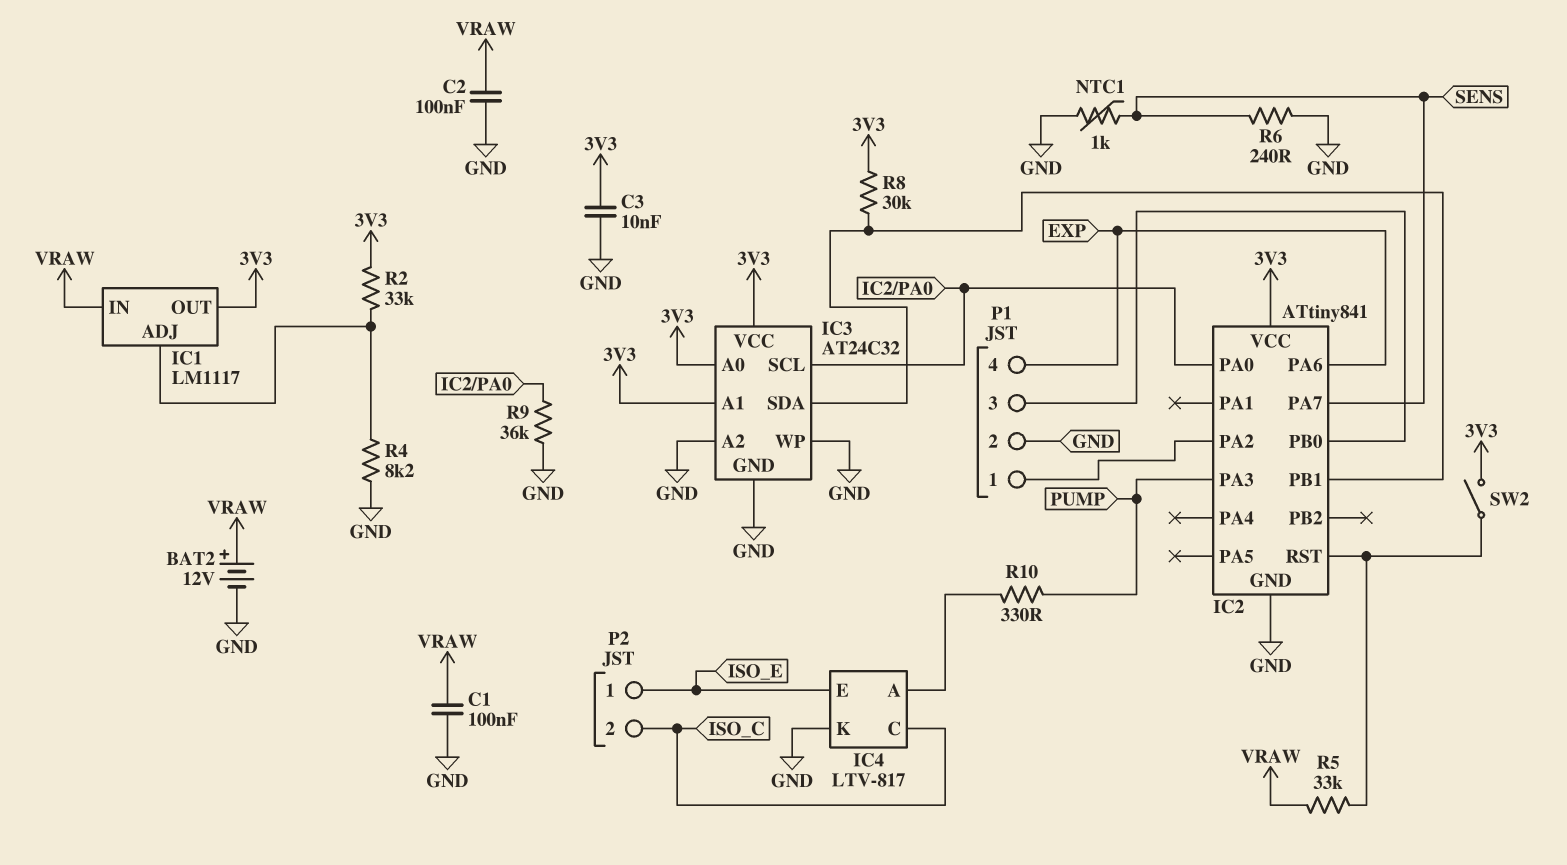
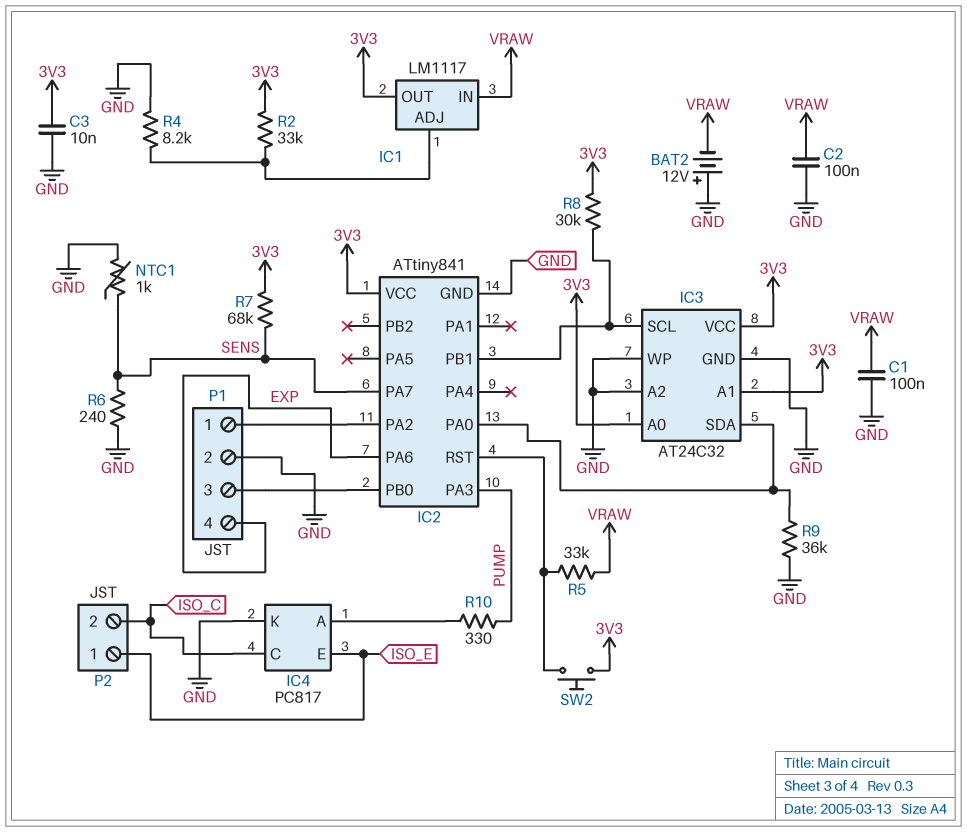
BAT2: 12V (plus VRAW, minus GND) -> 12V (plus GND, minus VRAW)
IC3 pin SCL: IC2/PA0 -> IC2/PB1
IC3 pin SDA: IC2/PB1 -> IC2/PA0
IC4: LTV-817 -> PC817
R7: none -> 68k (3V3, SENS)
SW2: switch (3V3, IC2/RST) -> button (3V3, IC2/RST)

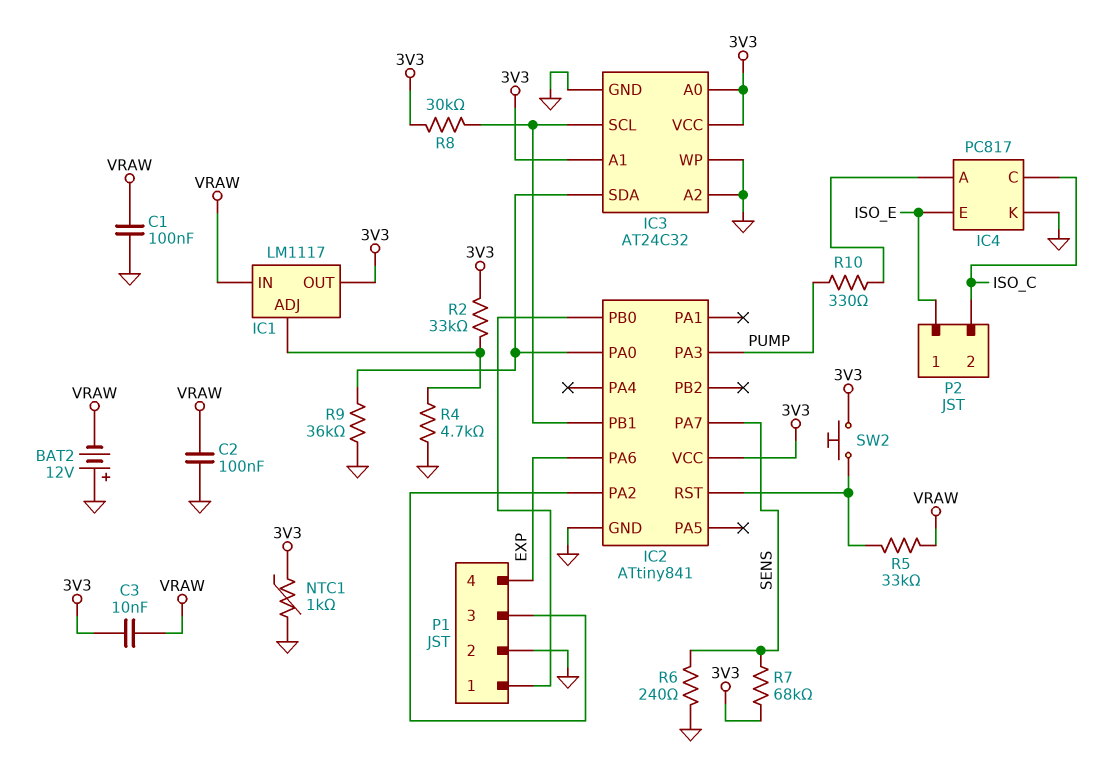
C3: 10nF (3V3, GND) -> 10nF (3V3, VRAW)
NTC1: 1k (GND, SENS) -> 1k (3V3, GND)
P1 pin 1: IC2/PA2 -> IC2/PB0
P1 pin 3: IC2/PB0 -> IC2/PA2
R4: 8.2k (GND, IC1/ADJ) -> 4.7k (GND, IC1/ADJ)

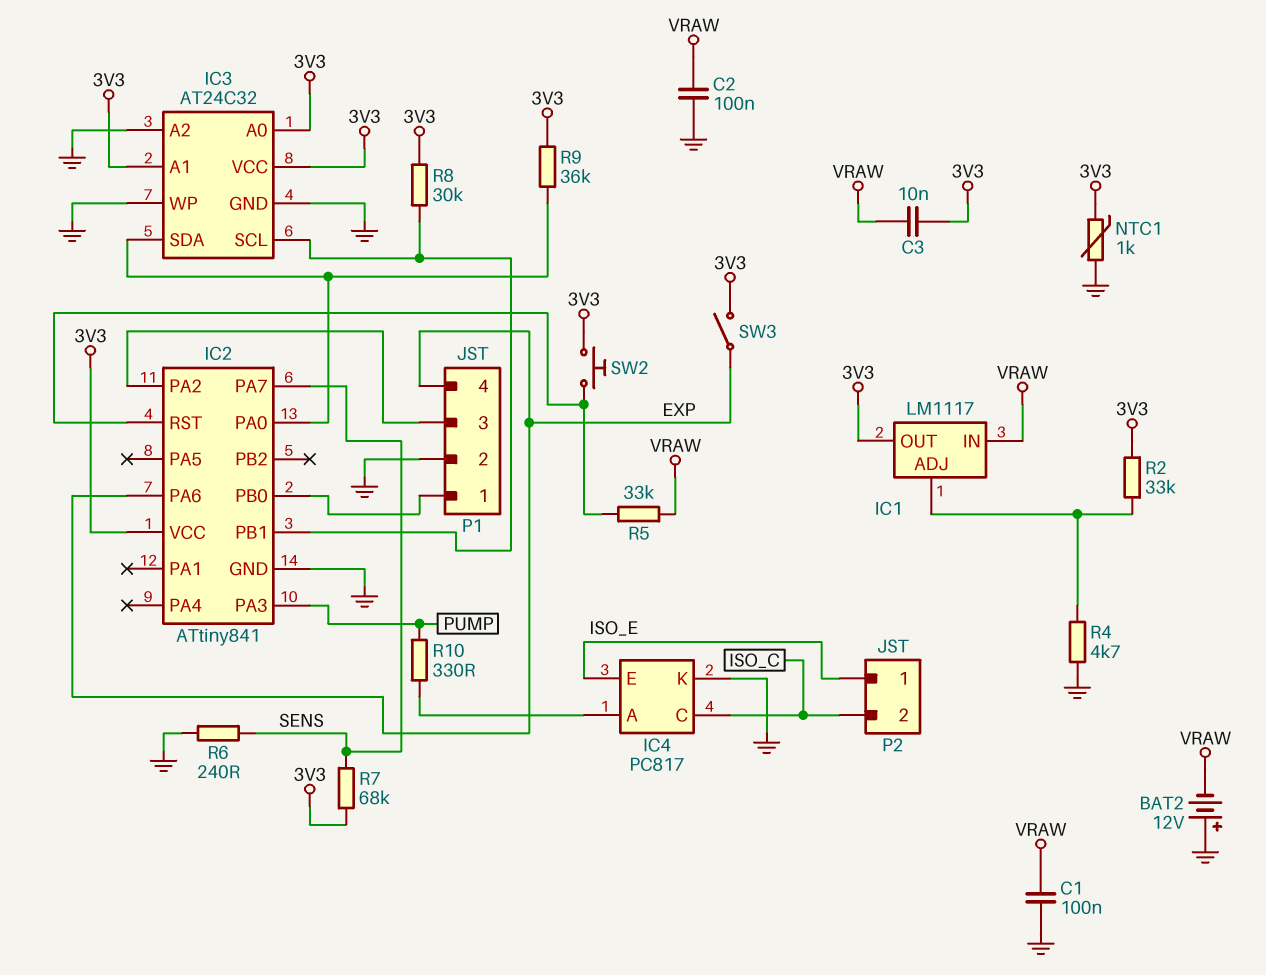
R9: 36k (GND, IC2/PA0) -> 36k (3V3, IC2/PA0)
SW3: none -> switch (3V3, EXP)

